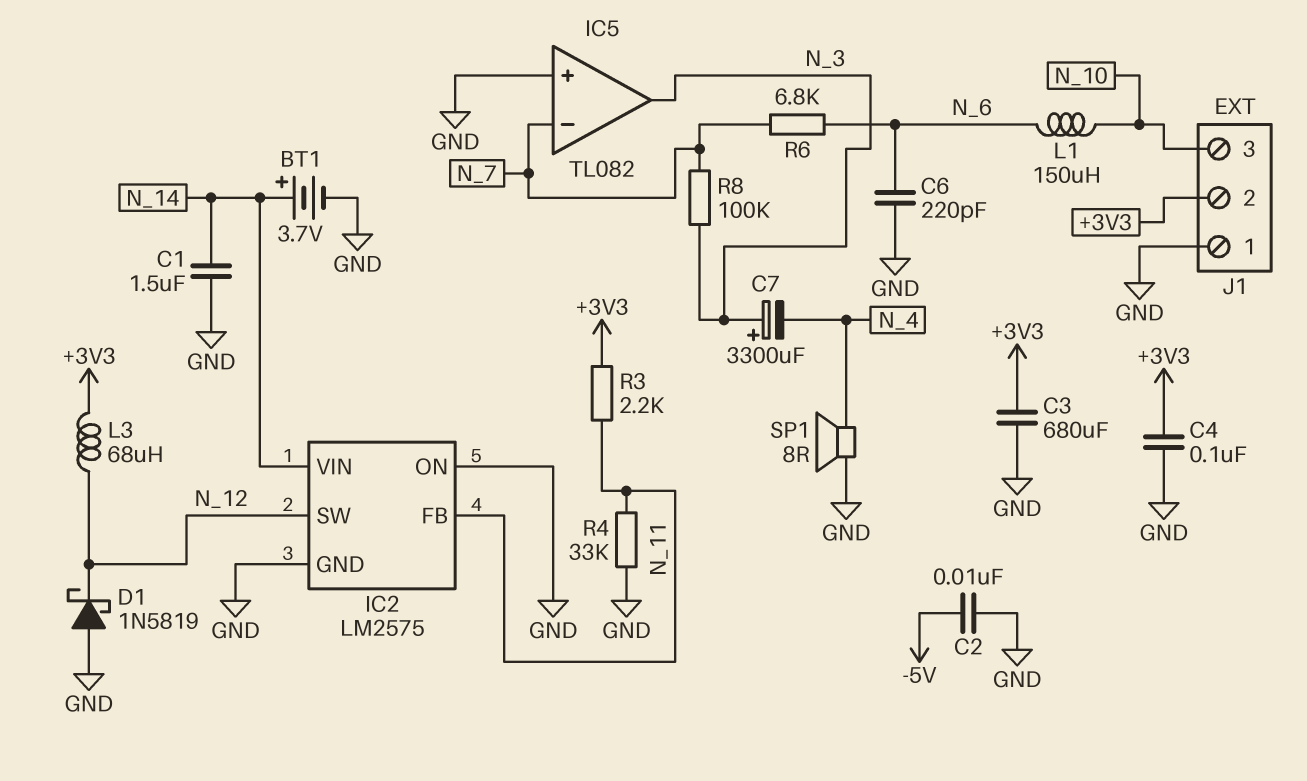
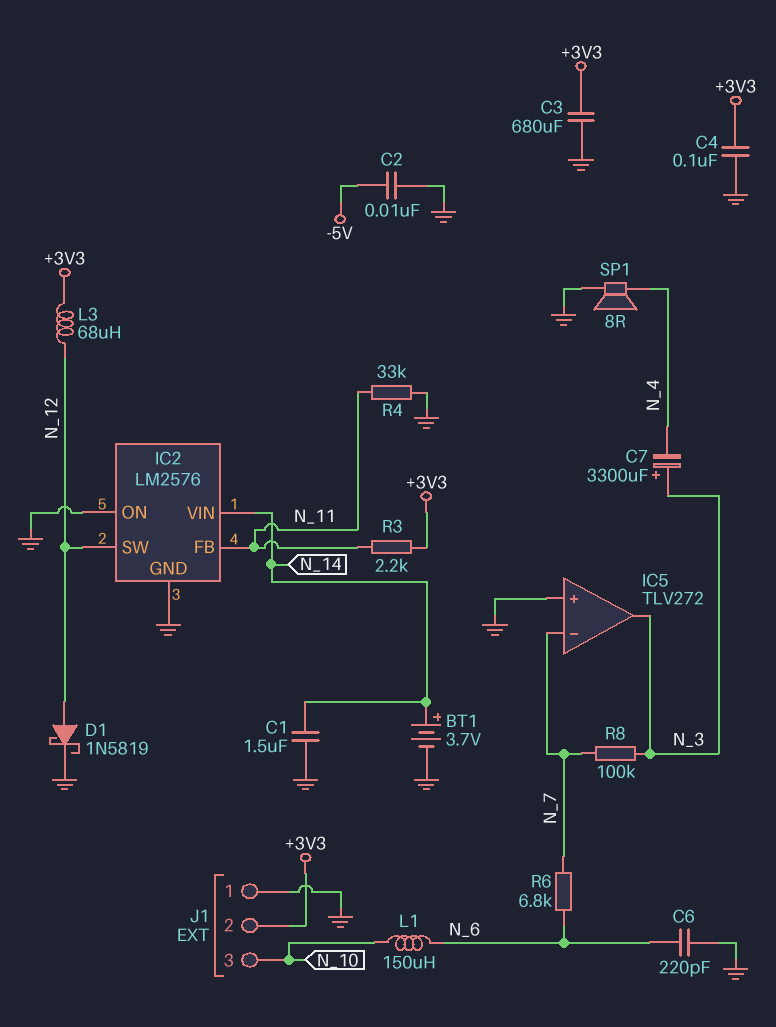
D1: schottky 1N5819 (A GND, K N_12) -> schottky 1N5819 (A N_12, K GND)
IC2: LM2575 -> LM2576
IC5: TL082 -> TLV272

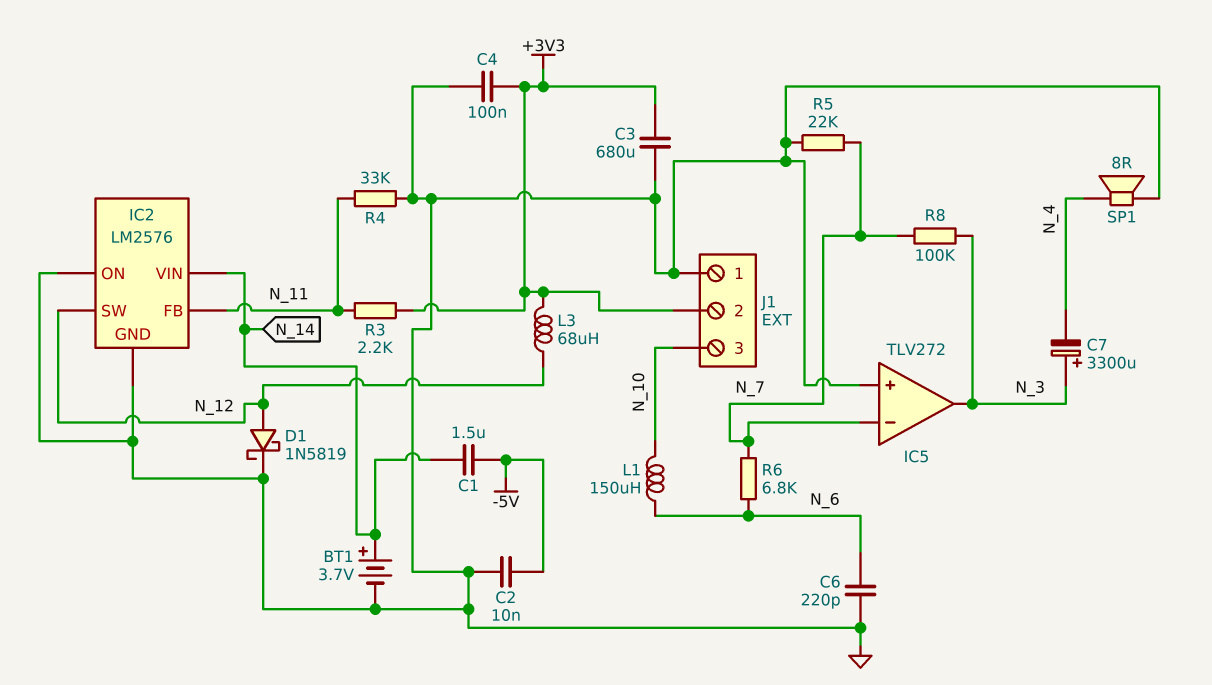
C1: 1.5uF (GND, N_14) -> 1.5uF (-5V, N_14)
R5: none -> 22k (GND, N_7)

